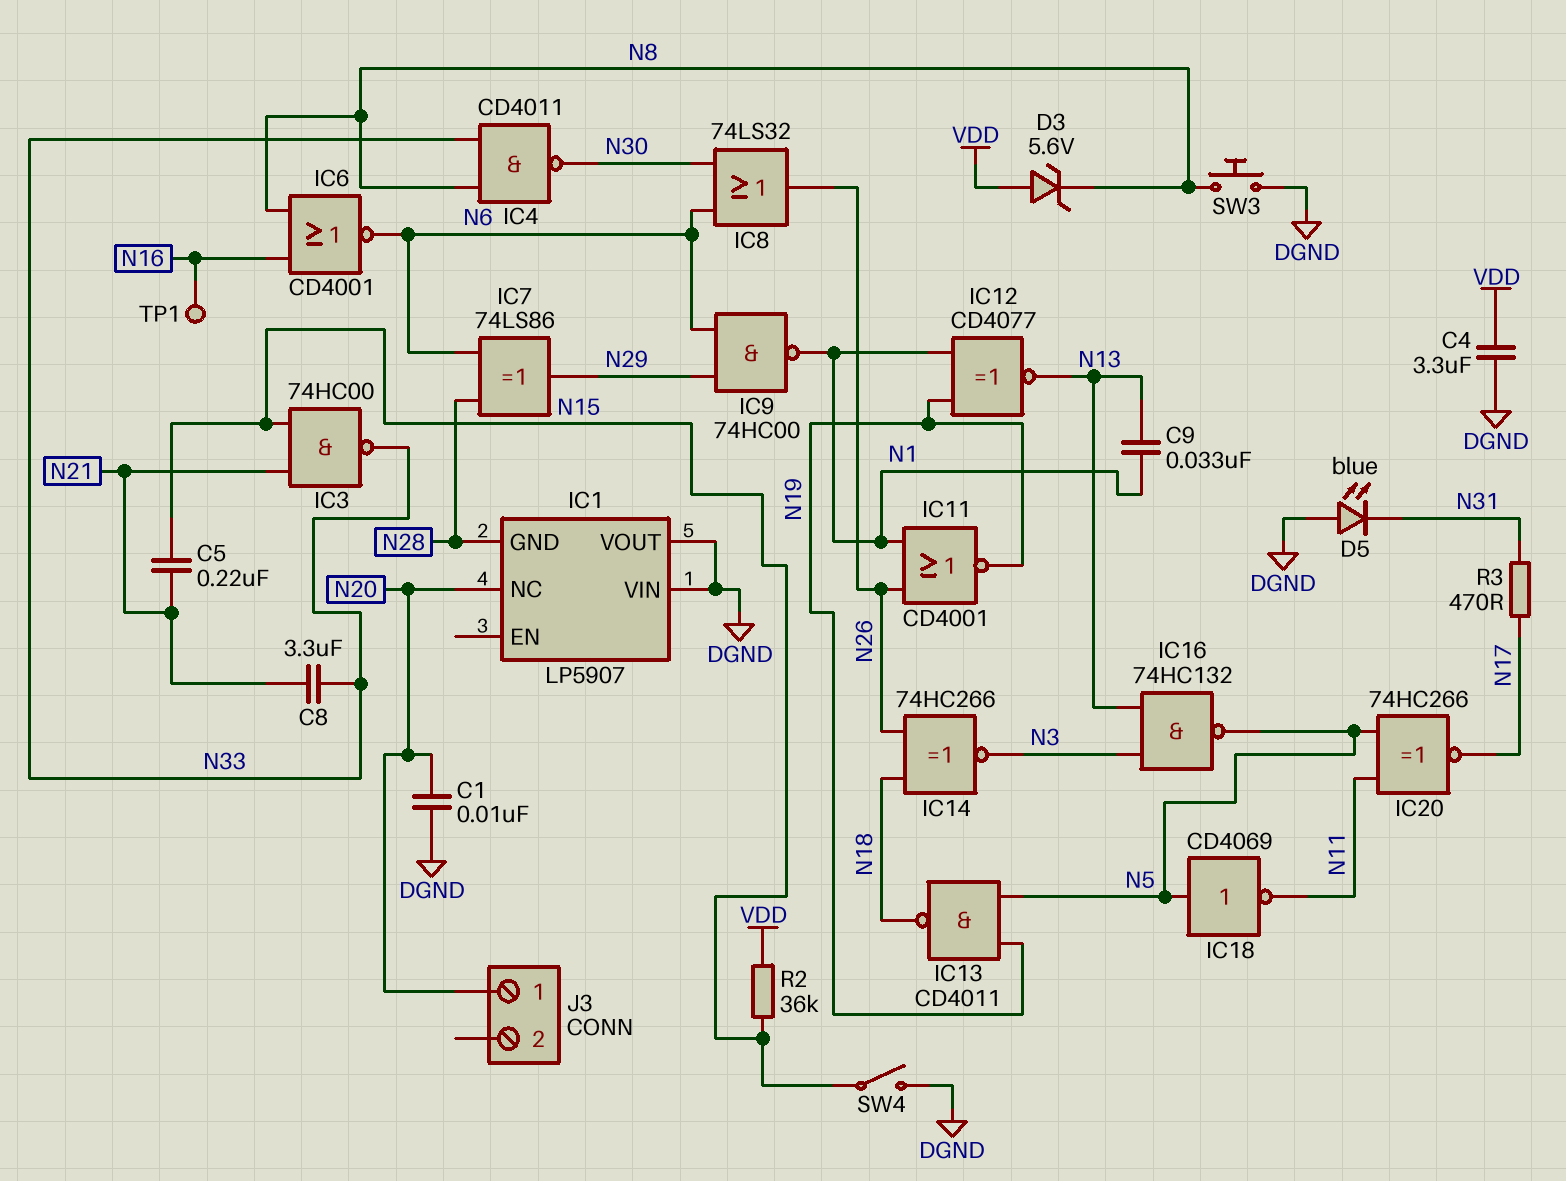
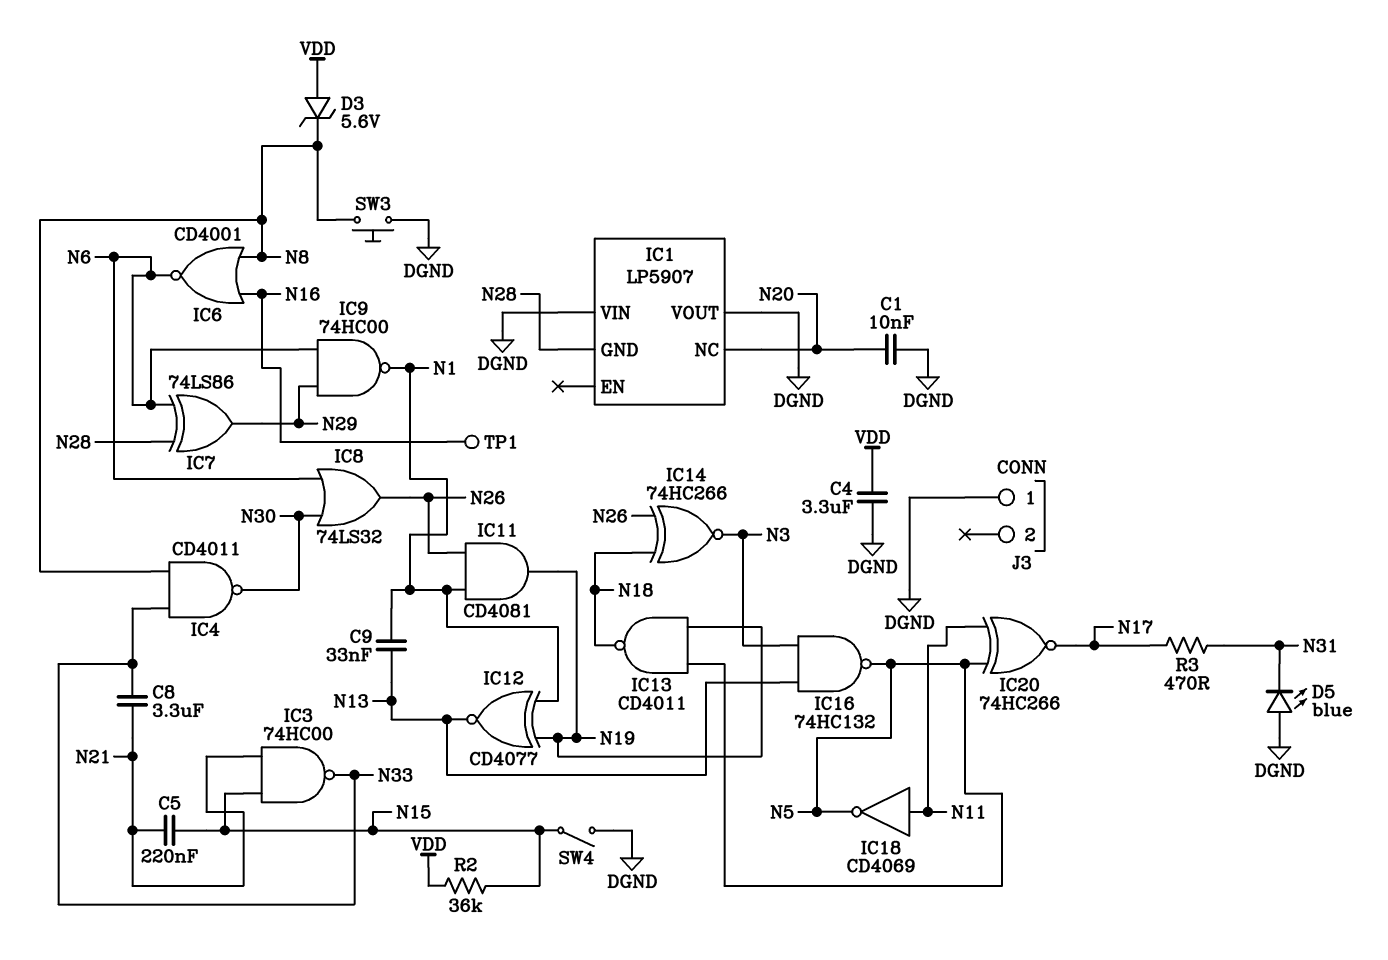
IC11: NOR CD4001 (in N1, in N26, out N19) -> AND CD4081 (in N1, in N26, out N19)
IC18: NOT CD4069 (in N5, out N11) -> NOT CD4069 (in N11, out N5)
J3 pin 1: N20 -> DGND

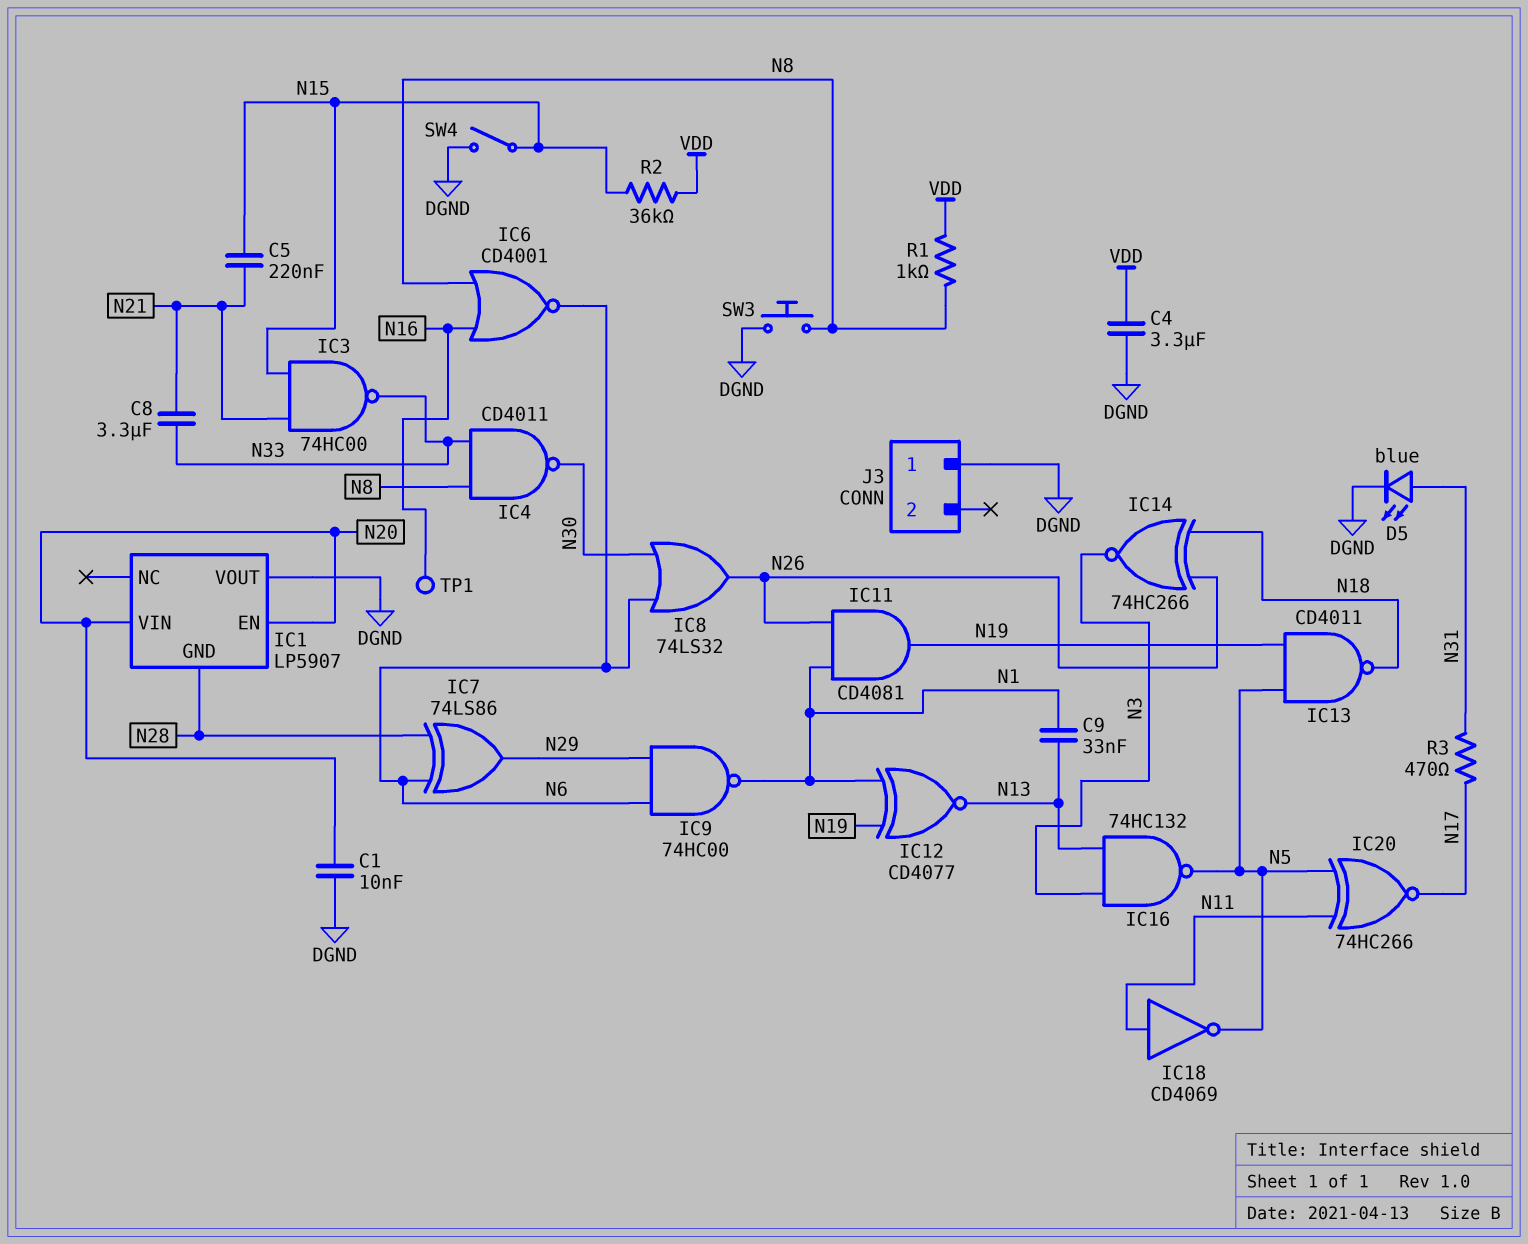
D3: zener 5.6V (A VDD, K N8) -> none
D5: LED blue (A DGND, K N31) -> LED blue (A N31, K DGND)
IC1 pin EN: none -> N20
IC1 pin NC: N20 -> none
IC1 pin VIN: DGND -> N20
R1: none -> 1k (N8, VDD)

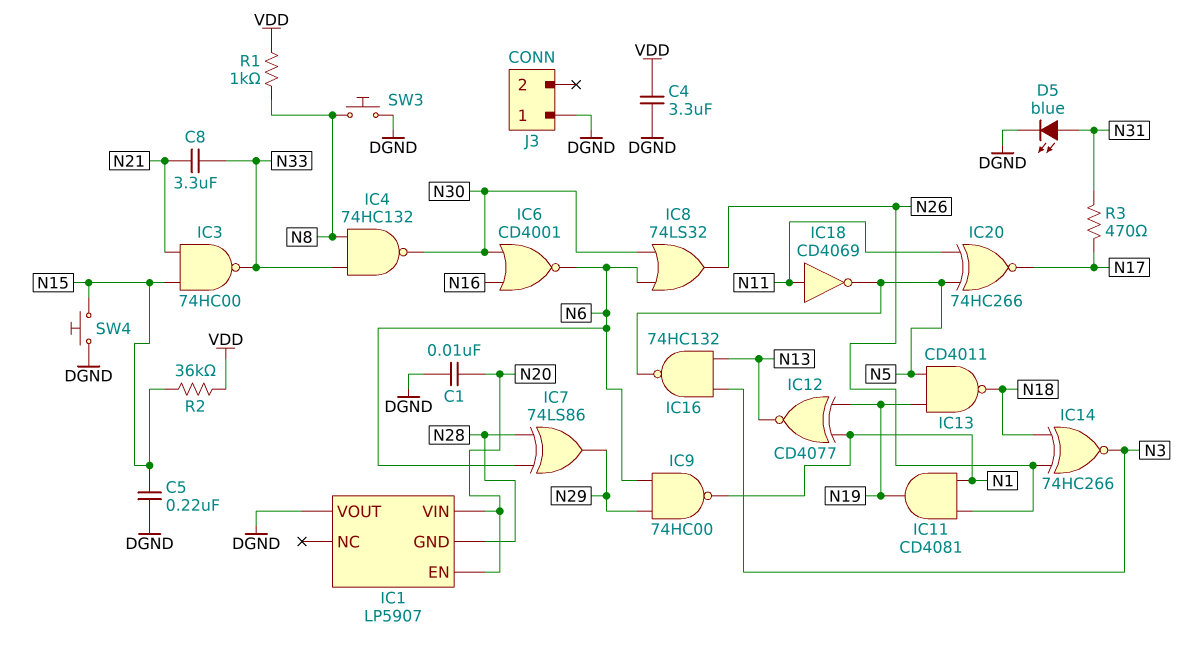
C5: 220nF (N15, N21) -> 220nF (DGND, N15)
C9: 33nF (N1, N13) -> none
IC4: NAND CD4011 (in N8, in N33, out N30) -> NAND 74HC132 (in N8, in N33, out N30)
IC6: NOR CD4001 (in N8, in N16, out N6) -> NOR CD4001 (in N16, in N30, out N6)
SW4: switch (DGND, N15) -> button (DGND, N15)
TP1: test point (N16) -> none

